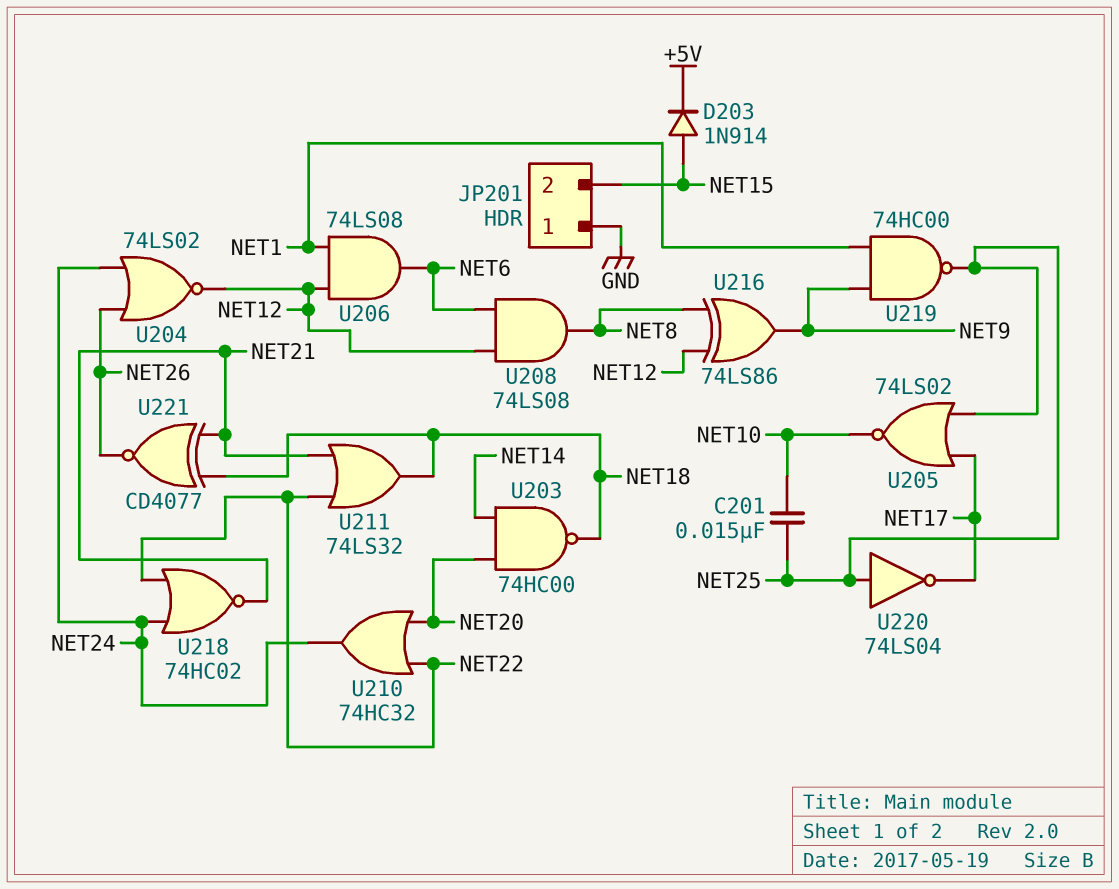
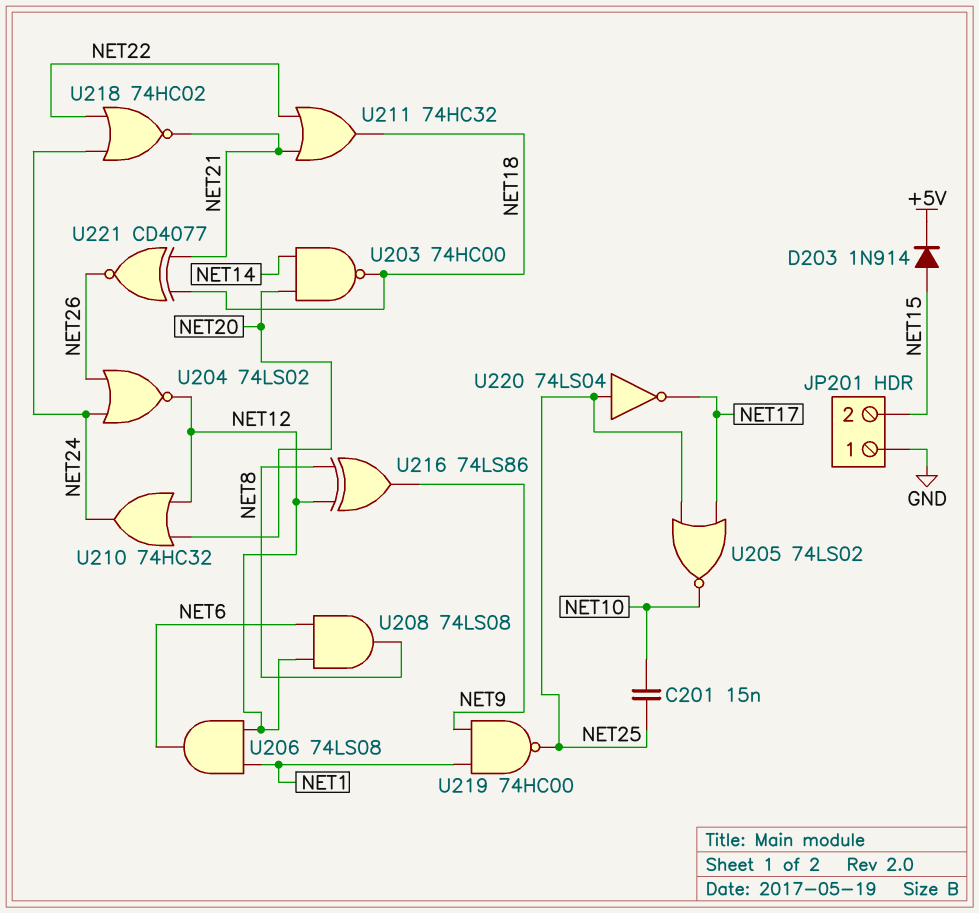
U210: OR 74HC32 (in NET20, in NET22, out NET24) -> OR 74HC32 (in NET12, in NET20, out NET24)
U211: OR 74LS32 (in NET21, in NET22, out NET18) -> OR 74HC32 (in NET21, in NET22, out NET18)

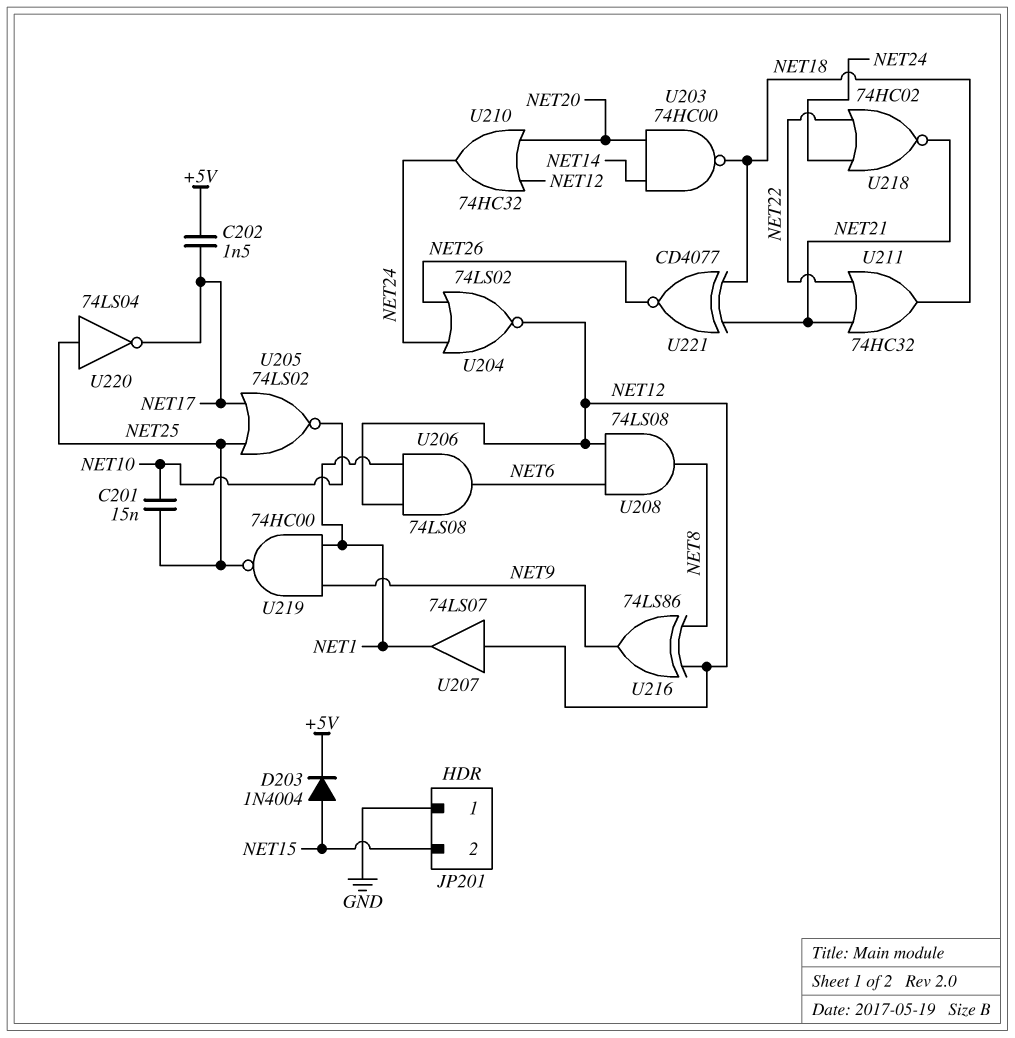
C202: none -> 1.5nF (+5V, NET17)
D203: diode 1N914 (A NET15, K +5V) -> diode 1N4004 (A NET15, K +5V)
U207: none -> buffer 74LS07 (in NET12, out NET1)

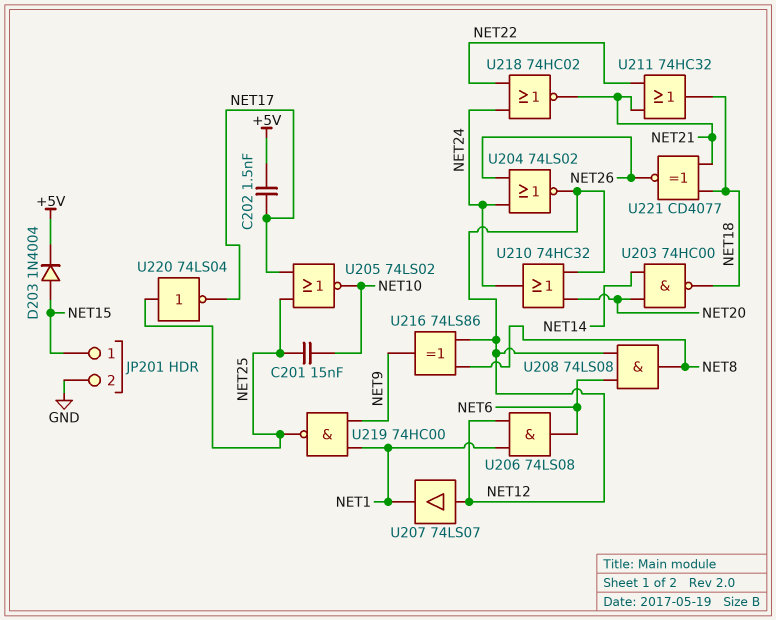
JP201 pin 1: GND -> NET15
JP201 pin 2: NET15 -> GND

